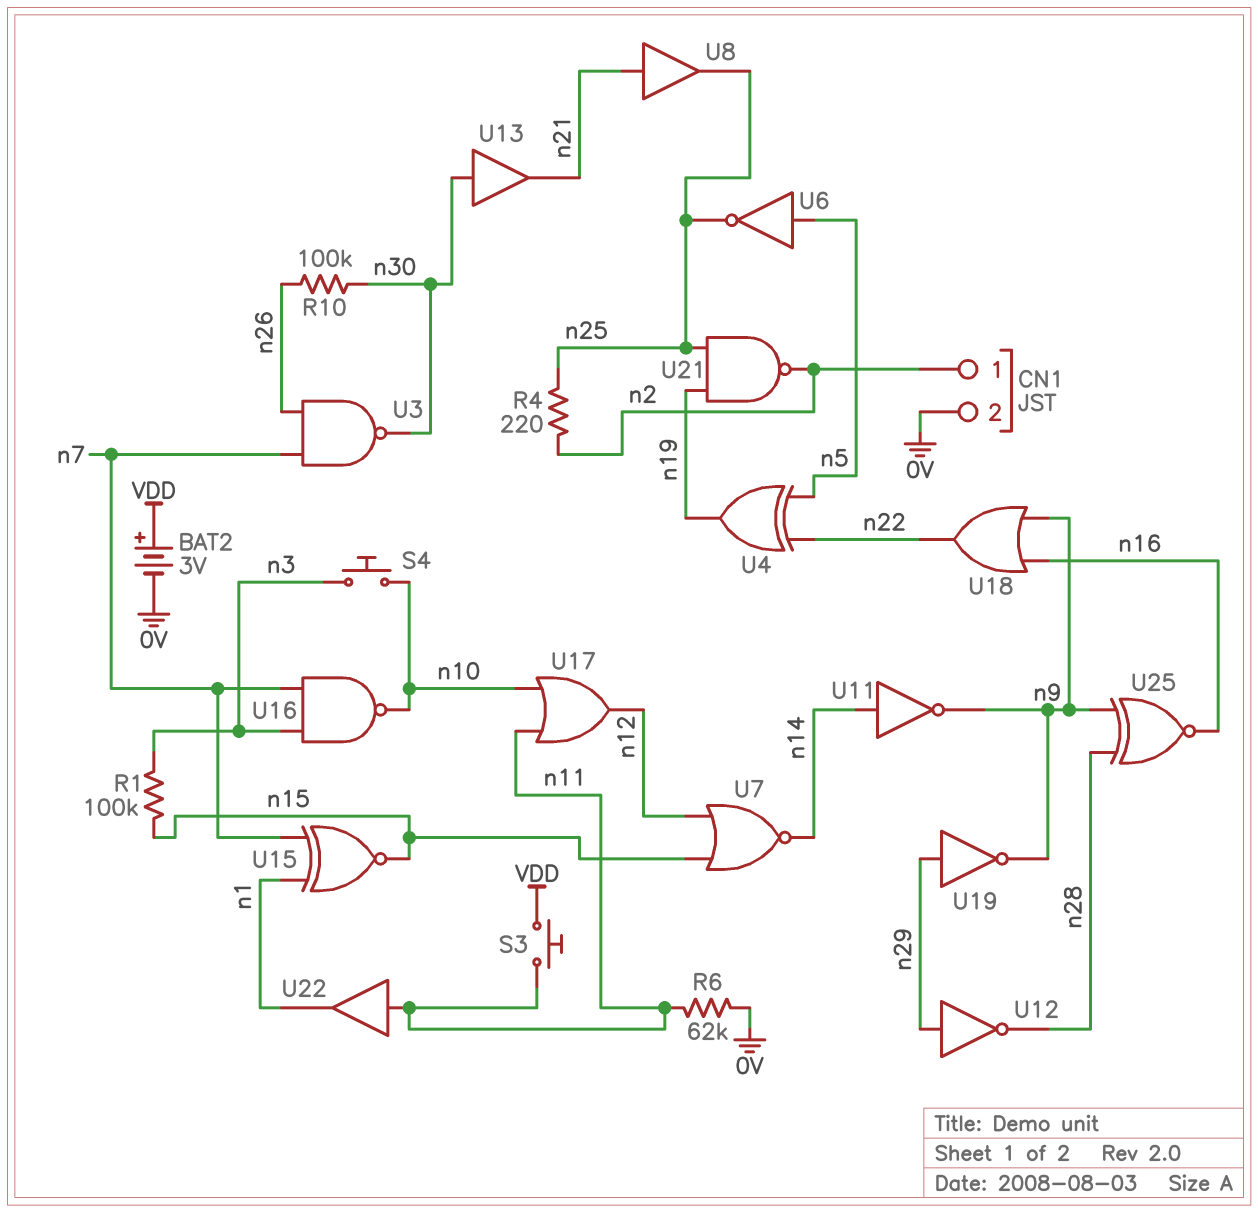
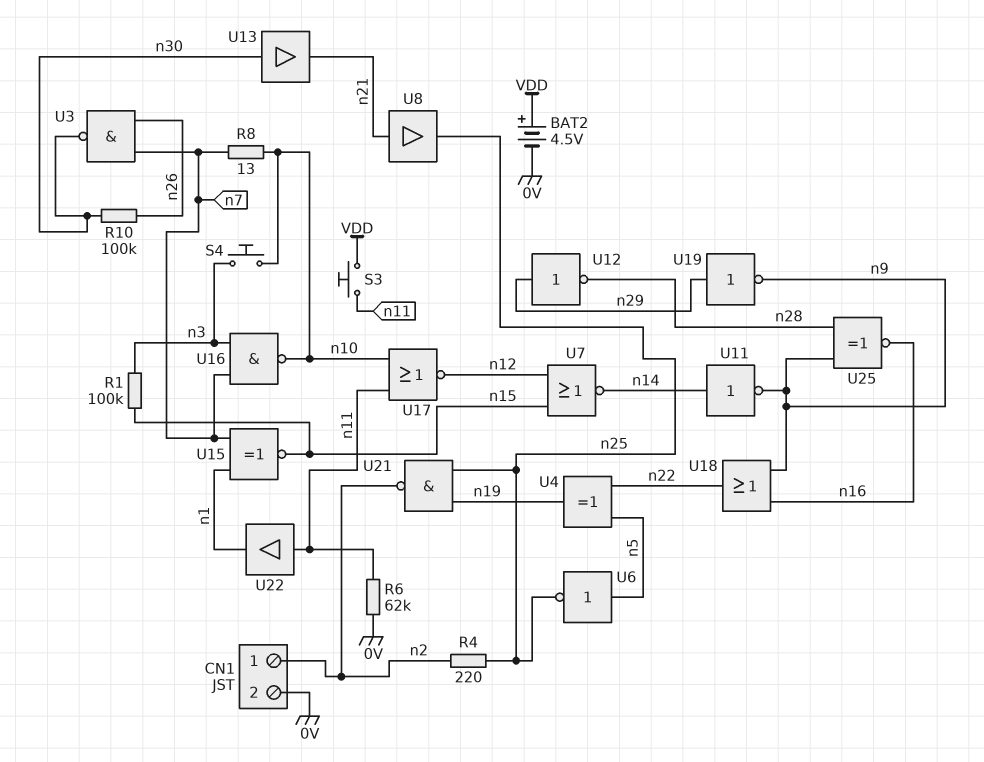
BAT2: 3V (plus VDD, minus 0V) -> 4.5V (plus VDD, minus 0V)
R8: none -> 13 (n7, n10)
U17: OR (in n10, in n11, out n12) -> NOR (in n10, in n11, out n12)

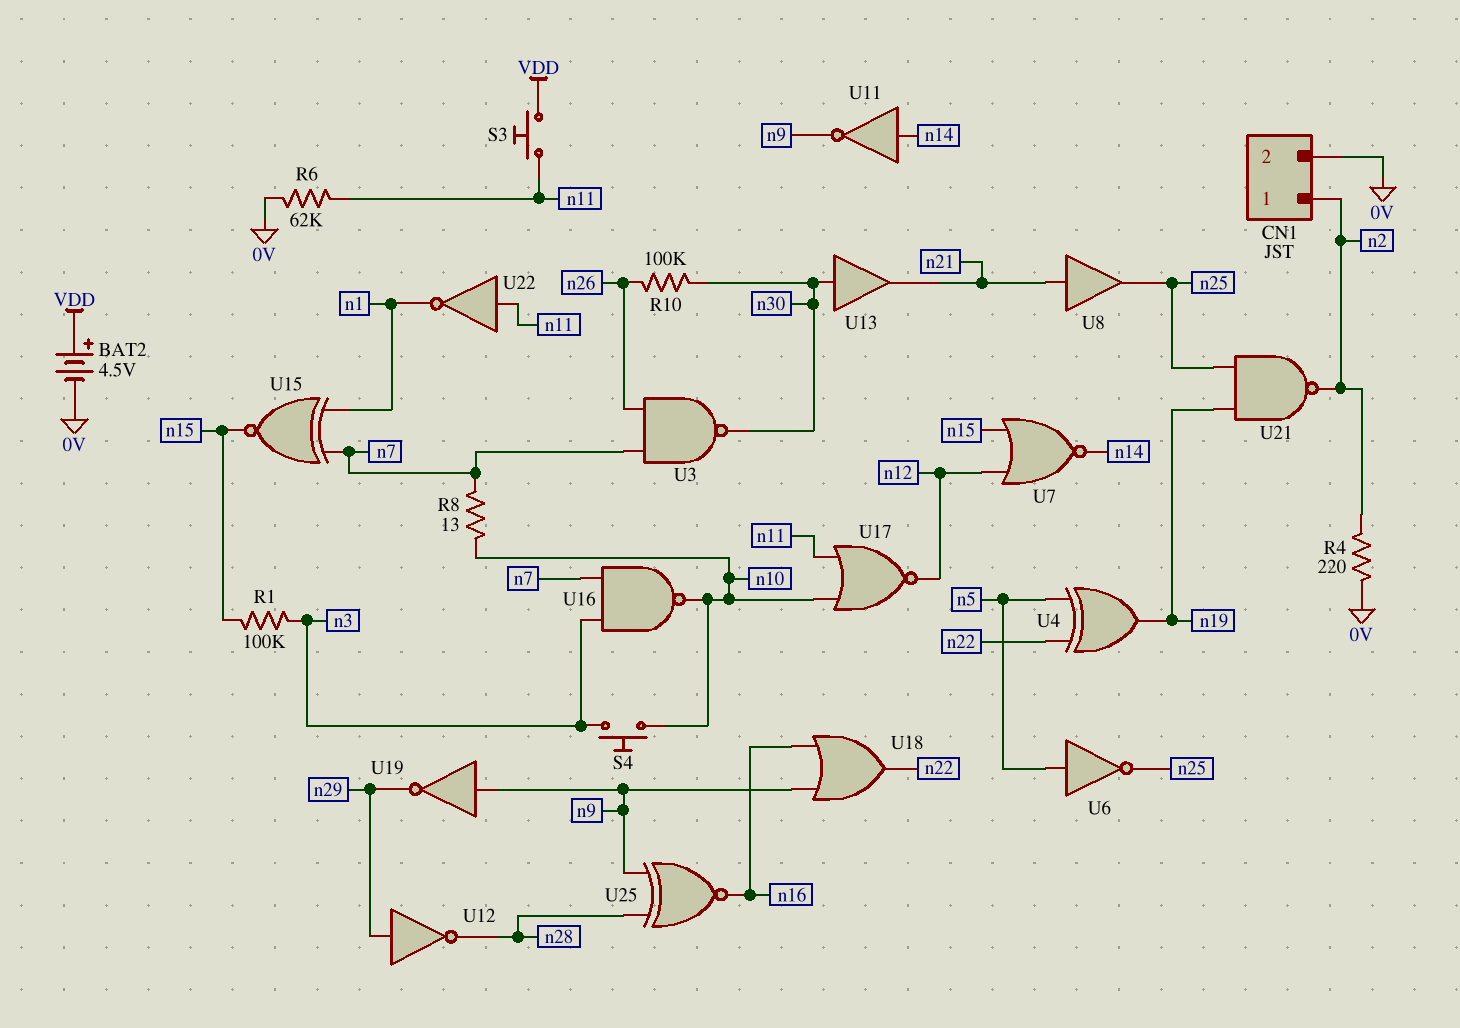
R4: 220 (n2, n25) -> 220 (0V, n2)
U19: NOT (in n29, out n9) -> NOT (in n9, out n29)
U22: buffer (in n11, out n1) -> NOT (in n11, out n1)

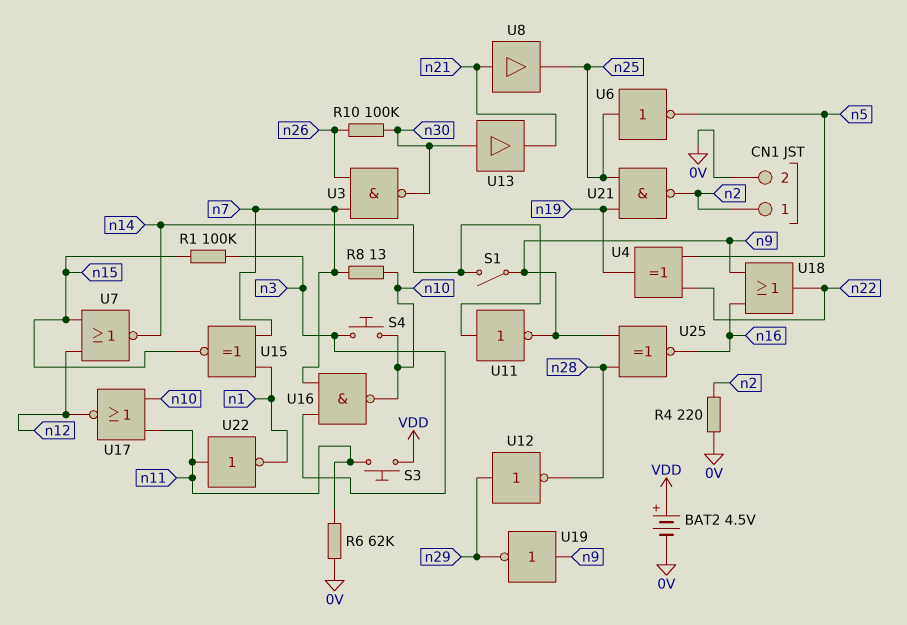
S1: none -> switch (n9, n14)
U6: NOT (in n5, out n25) -> NOT (in n25, out n5)

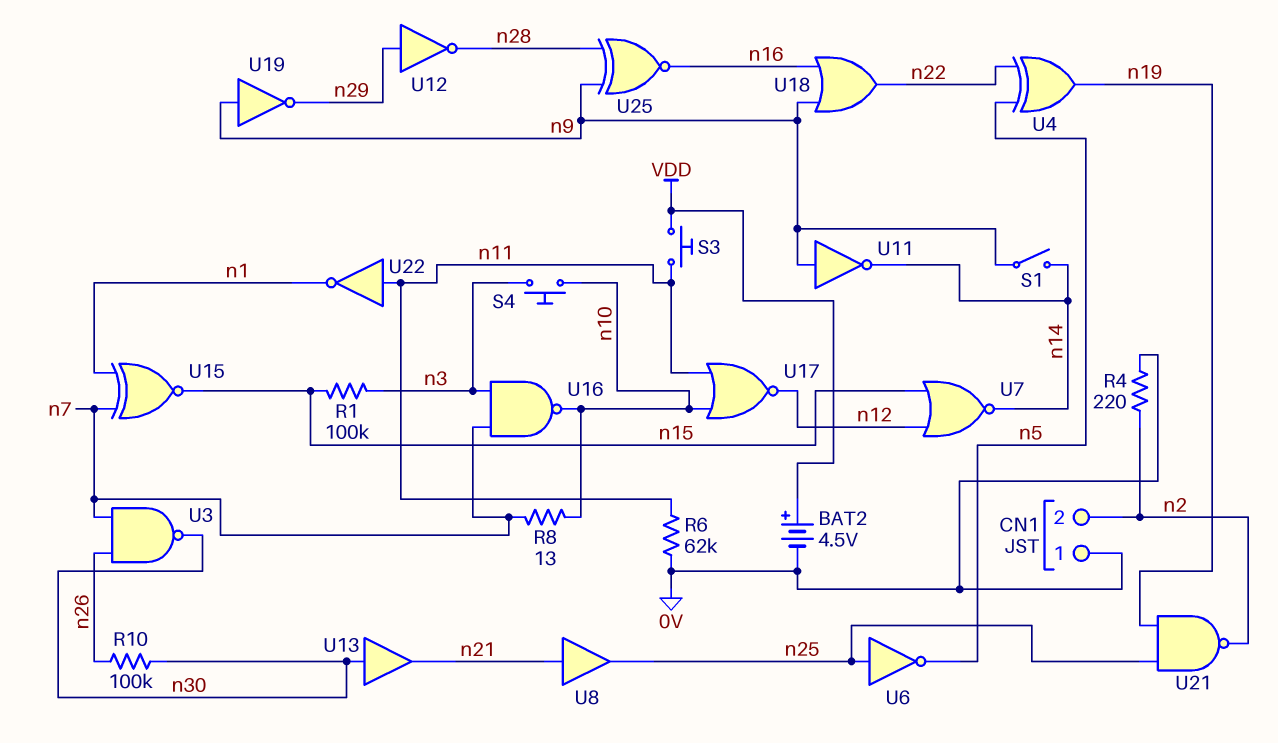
CN1 pin 1: n2 -> 0V
CN1 pin 2: 0V -> n2
U11: NOT (in n14, out n9) -> NOT (in n9, out n14)

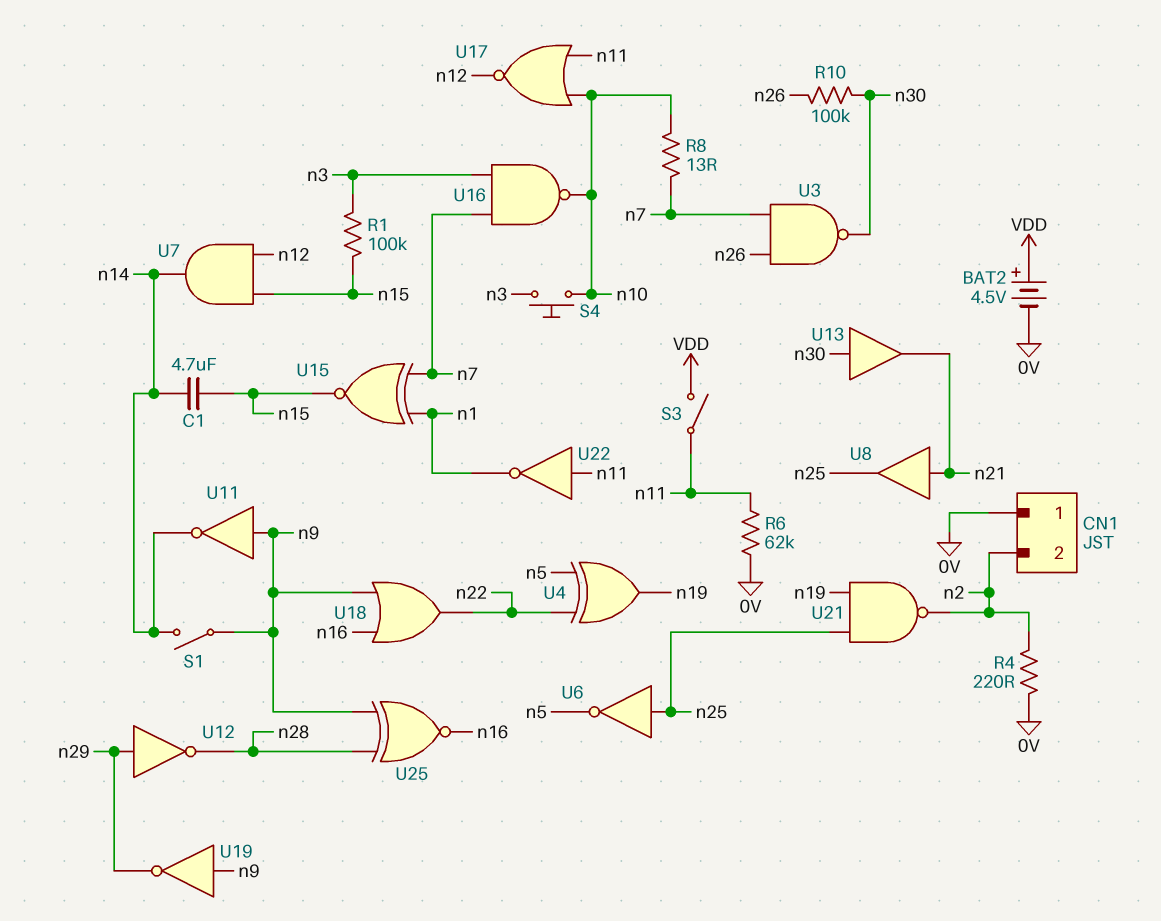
C1: none -> 4.7uF (n14, n15)
S3: button (VDD, n11) -> switch (VDD, n11)
U7: NOR (in n12, in n15, out n14) -> AND (in n12, in n15, out n14)

